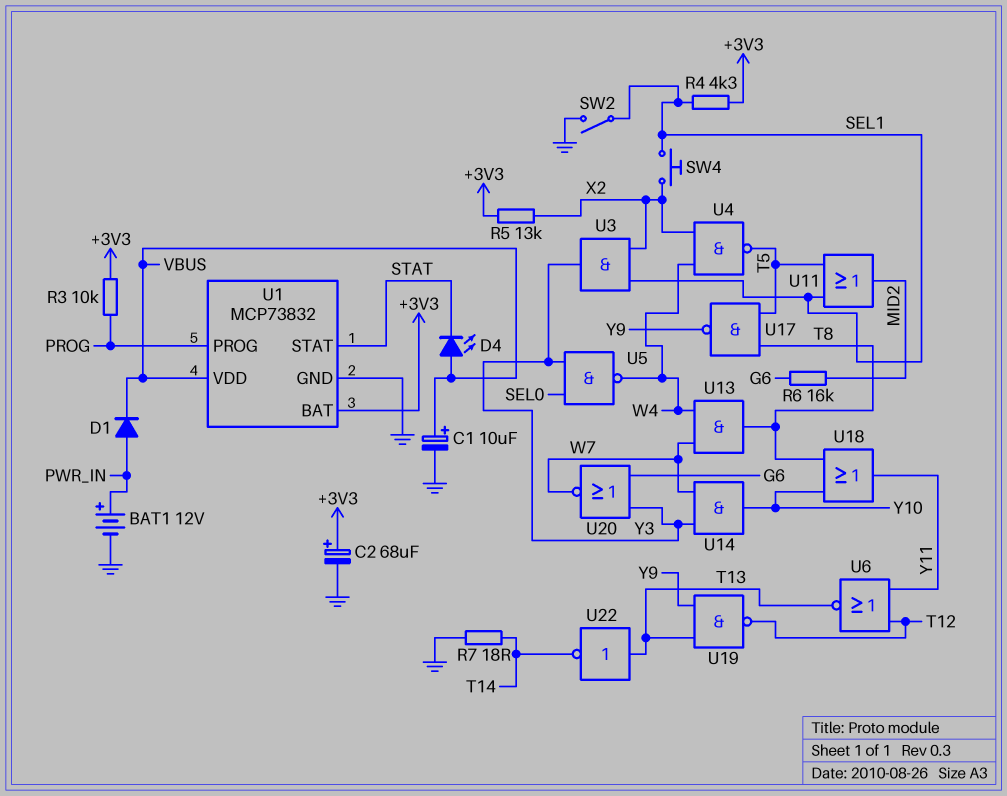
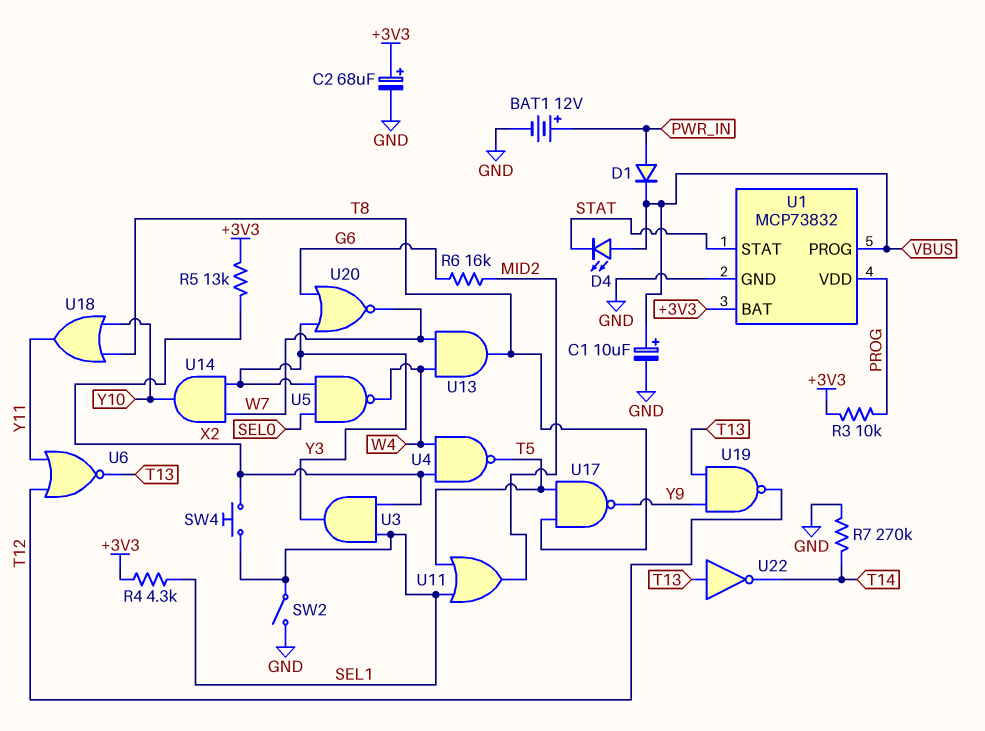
R7: 18 (GND, T14) -> 270k (GND, T14)
U1 pin PROG: PROG -> VBUS
U1 pin VDD: VBUS -> PROG

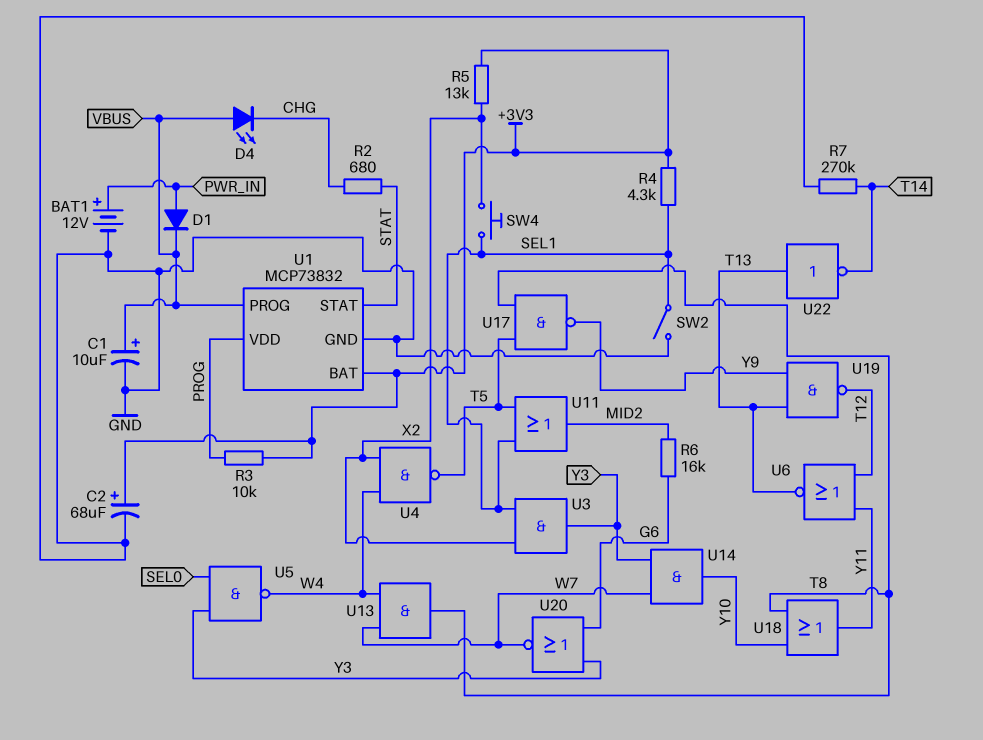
D4: LED (A VBUS, K STAT) -> LED (A VBUS, K CHG)
R2: none -> 680 (CHG, STAT)

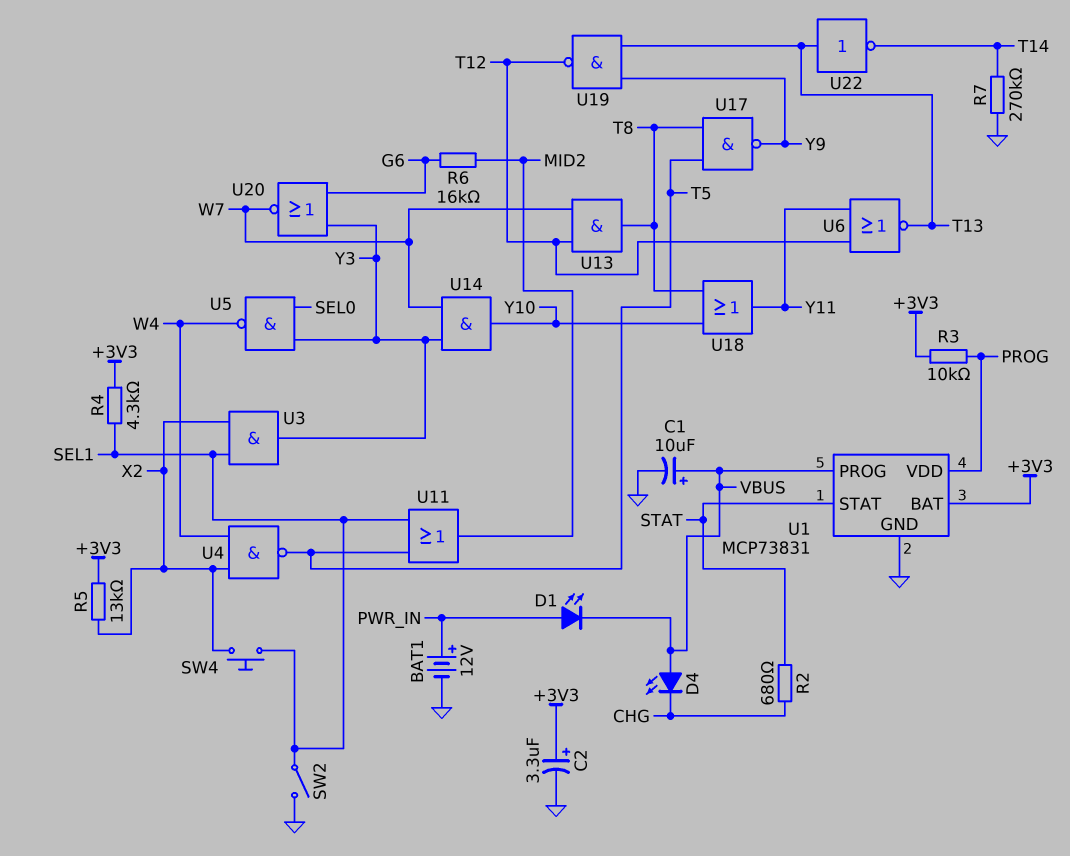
C2: 68uF (plus +3V3, minus GND) -> 3.3uF (plus +3V3, minus GND)
D1: diode (A PWR_IN, K VBUS) -> LED (A PWR_IN, K VBUS)
U1: MCP73832 -> MCP73831
U13: AND (in W4, in W7, out T8) -> AND (in T12, in W7, out T8)

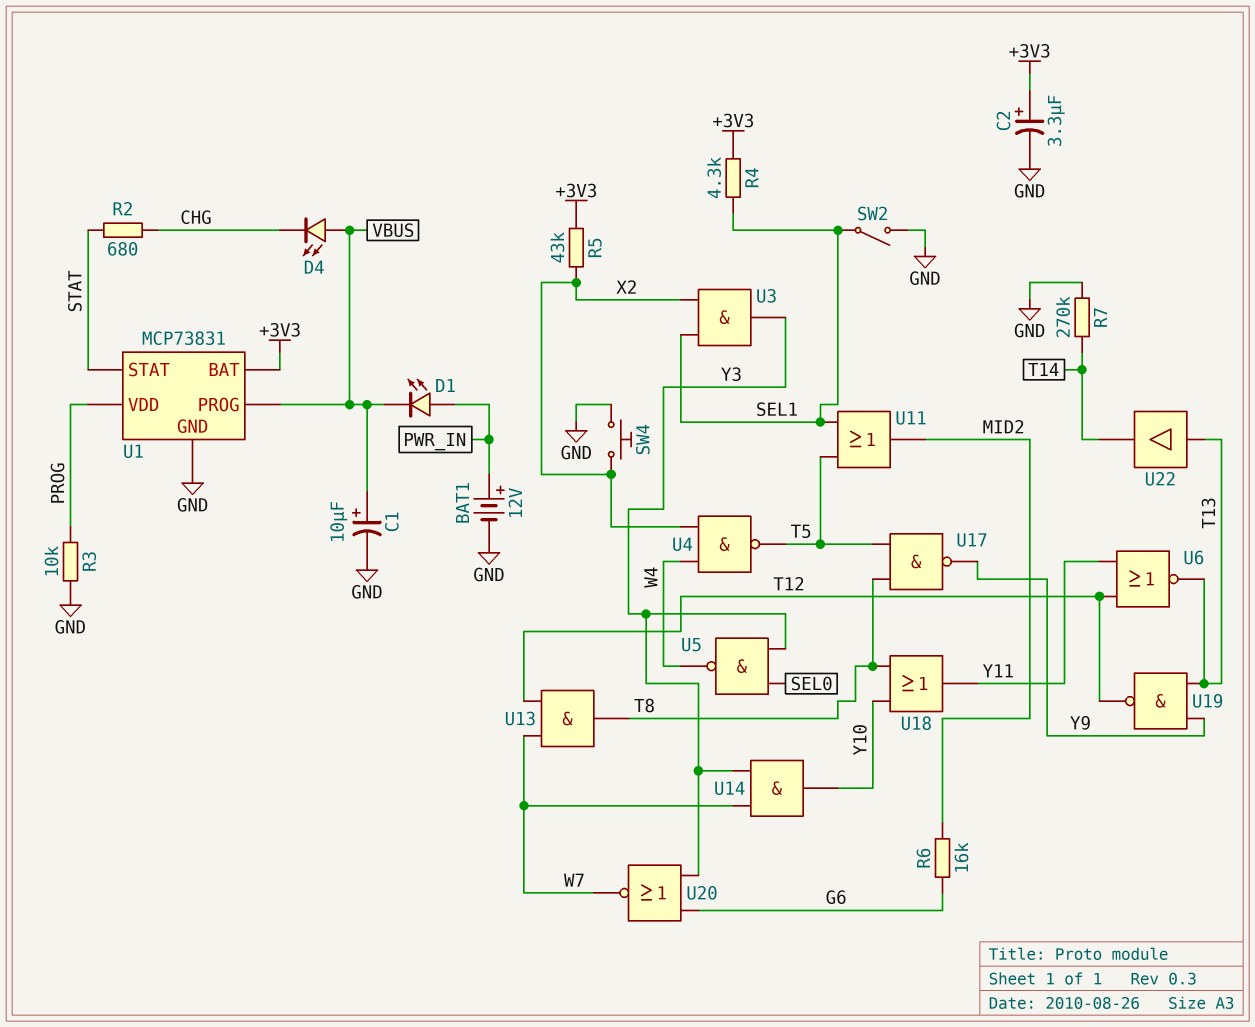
R3: 10k (+3V3, PROG) -> 10k (GND, PROG)
R5: 13k (+3V3, X2) -> 43k (+3V3, X2)
SW4: button (SEL1, X2) -> button (GND, X2)
U22: NOT (in T13, out T14) -> buffer (in T13, out T14)

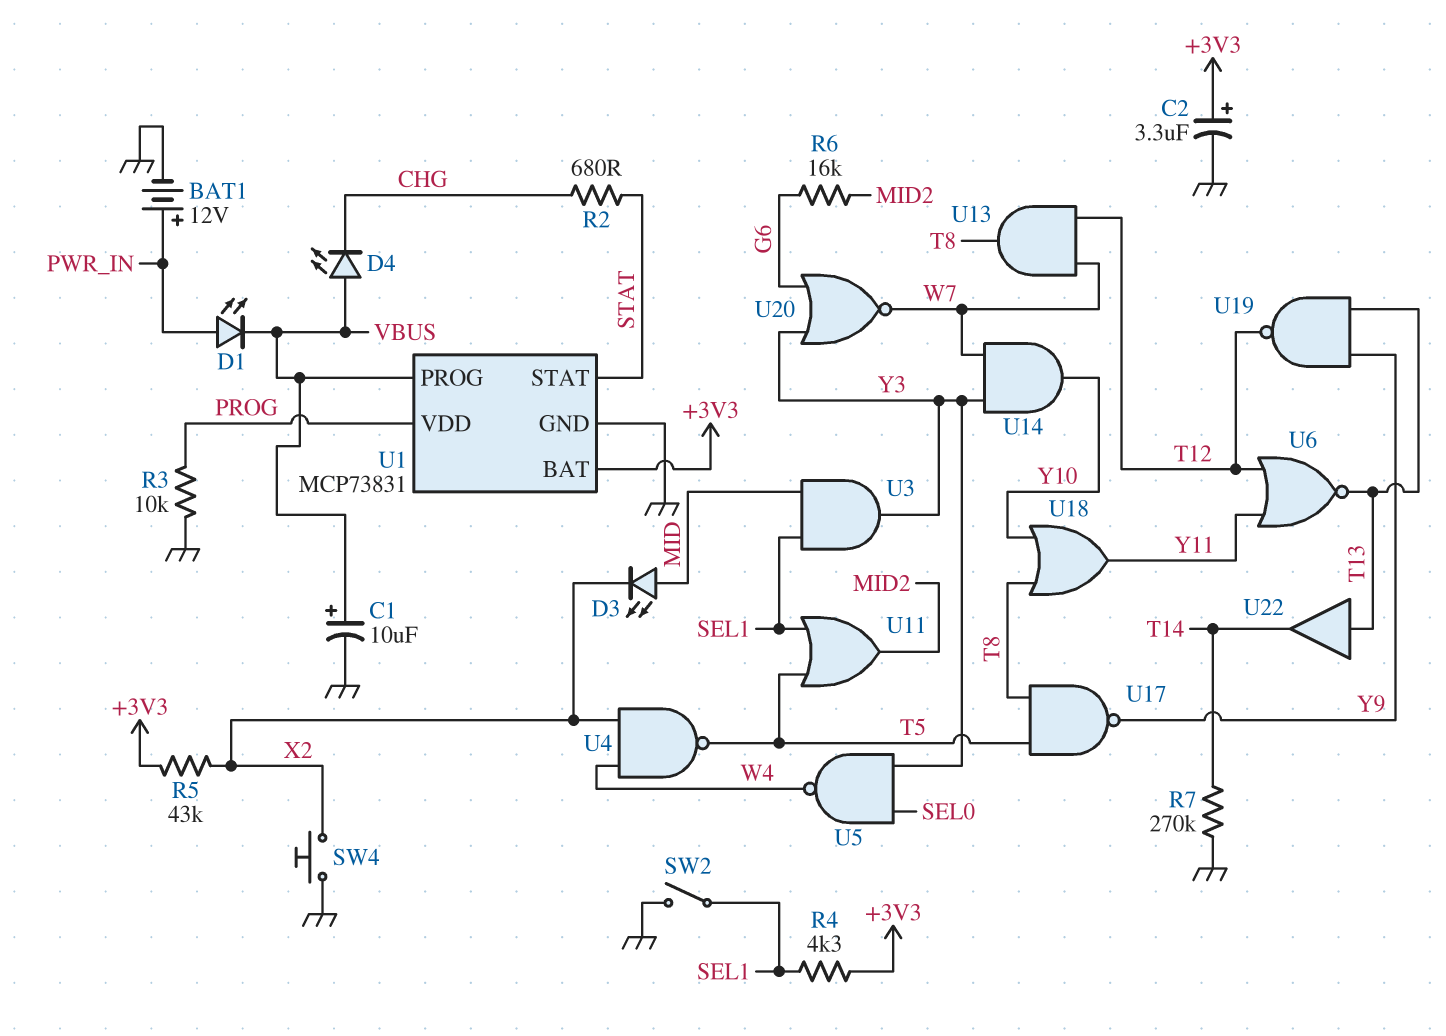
D3: none -> LED (A MID, K X2)
U3: AND (in SEL1, in X2, out Y3) -> AND (in MID, in SEL1, out Y3)

